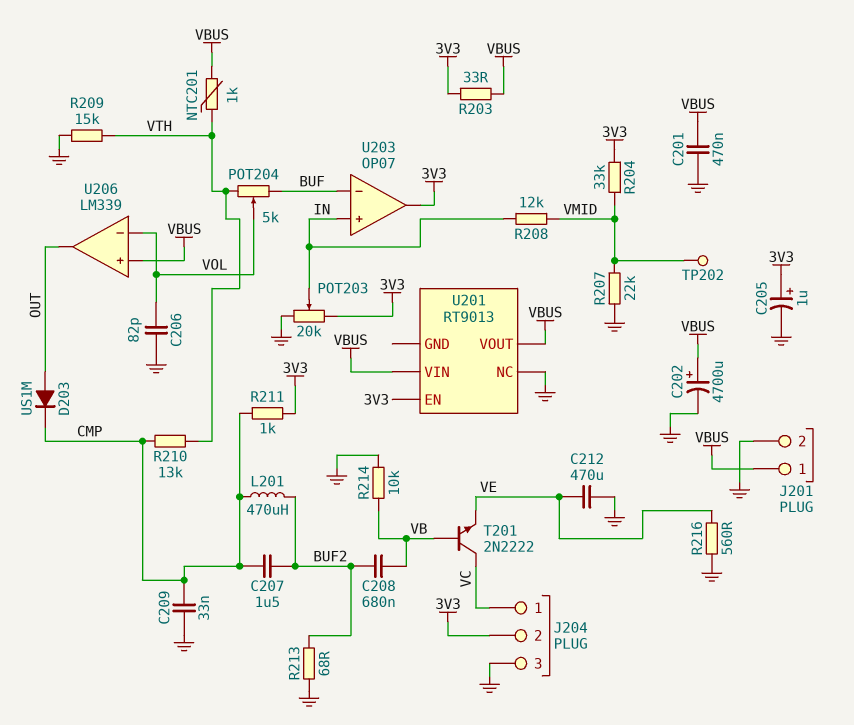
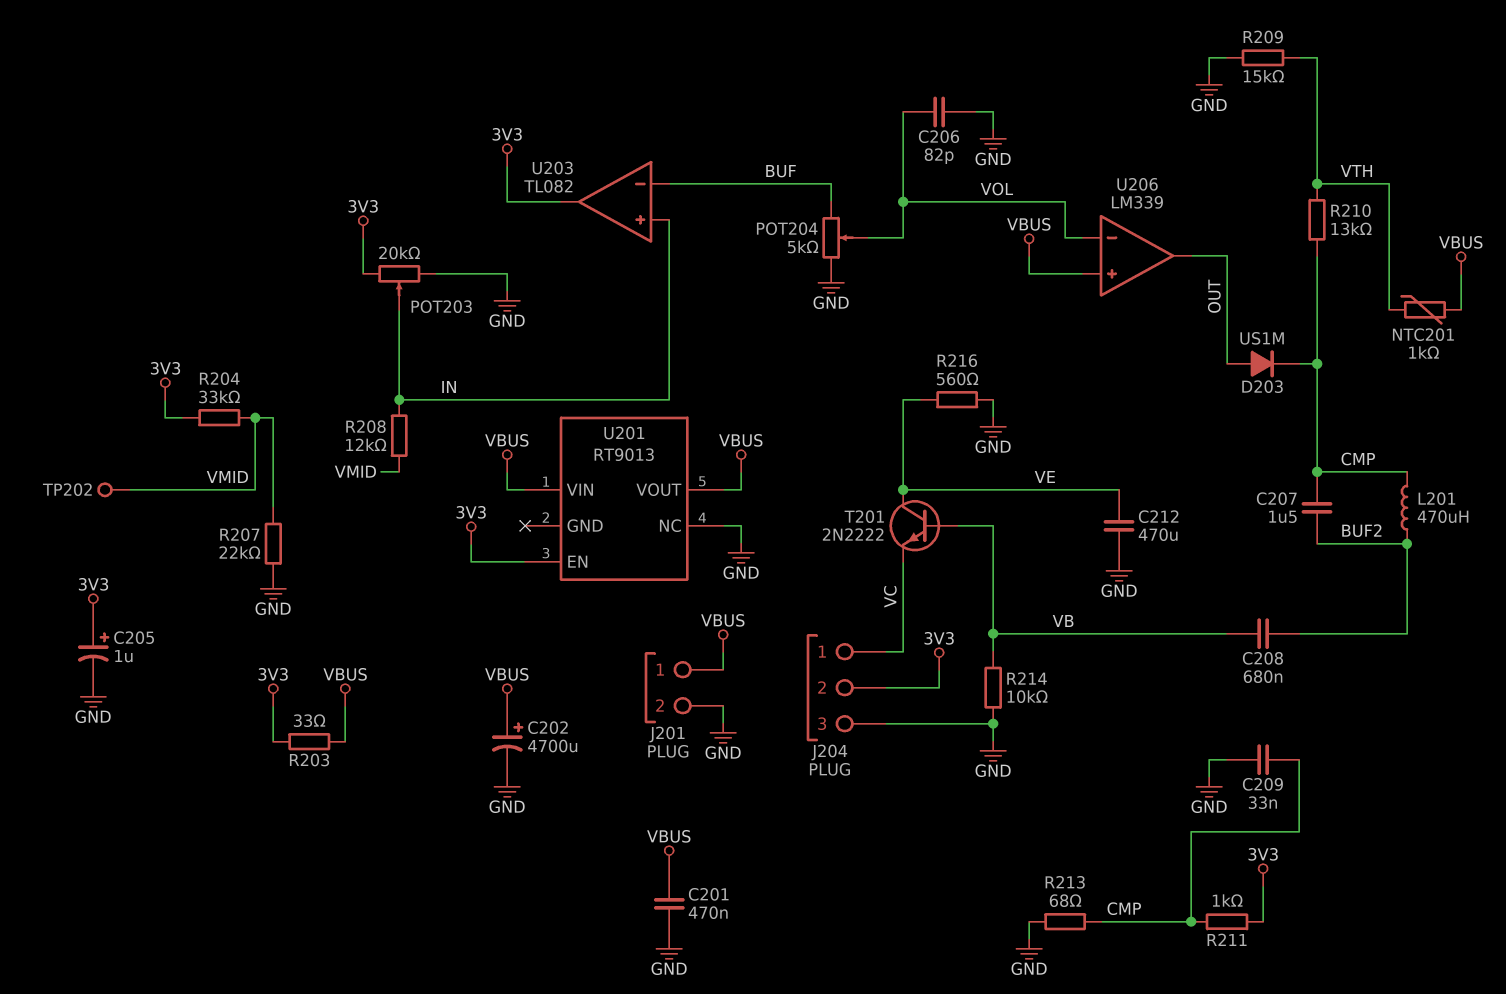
POT204: 5k (BUF, VTH, wiper VOL) -> 5k (BUF, GND, wiper VOL)
R213: 68 (BUF2, GND) -> 68 (CMP, GND)
T201: NPN 2N2222 (B VB, C VC, E VE) -> NPN 2N2222 (B VB, C VE, E VC)
U203: OP07 -> TL082

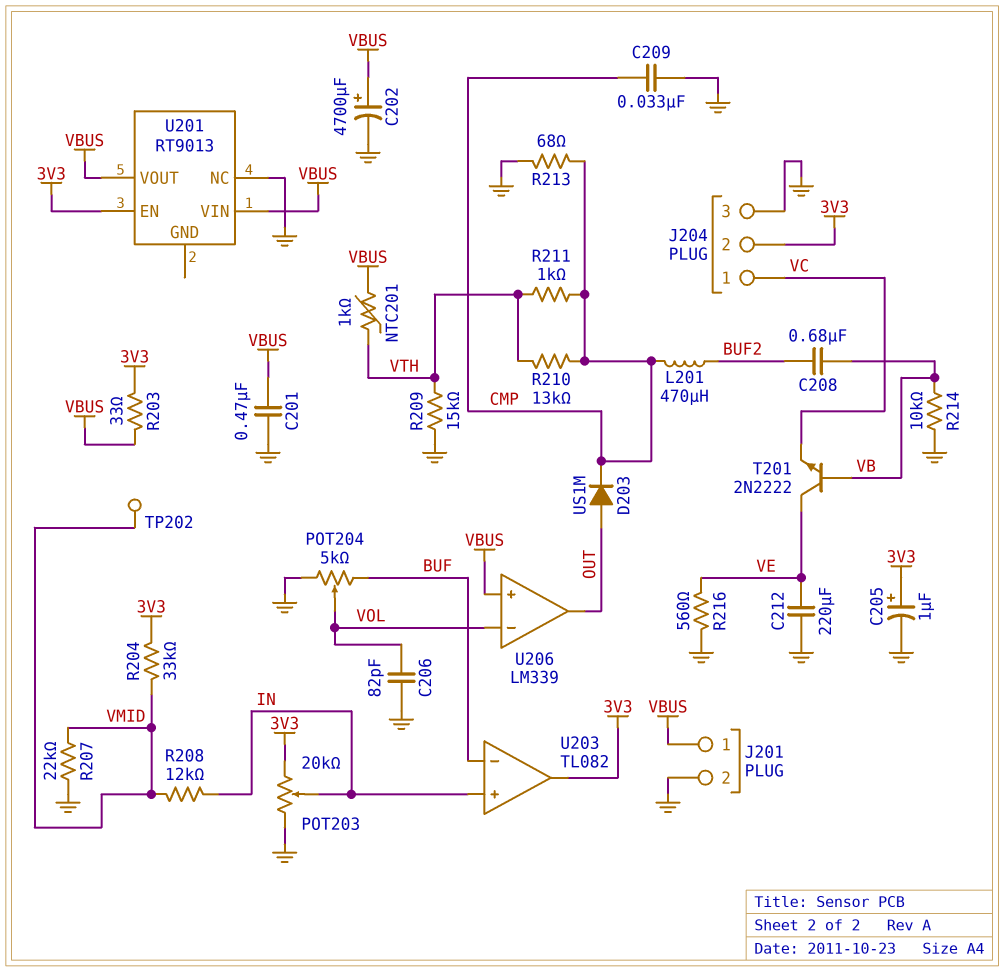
C207: 1.5uF (BUF2, CMP) -> none
C212: 470uF (GND, VE) -> 220uF (GND, VE)
R211: 1k (3V3, CMP) -> 1k (CMP, VTH)

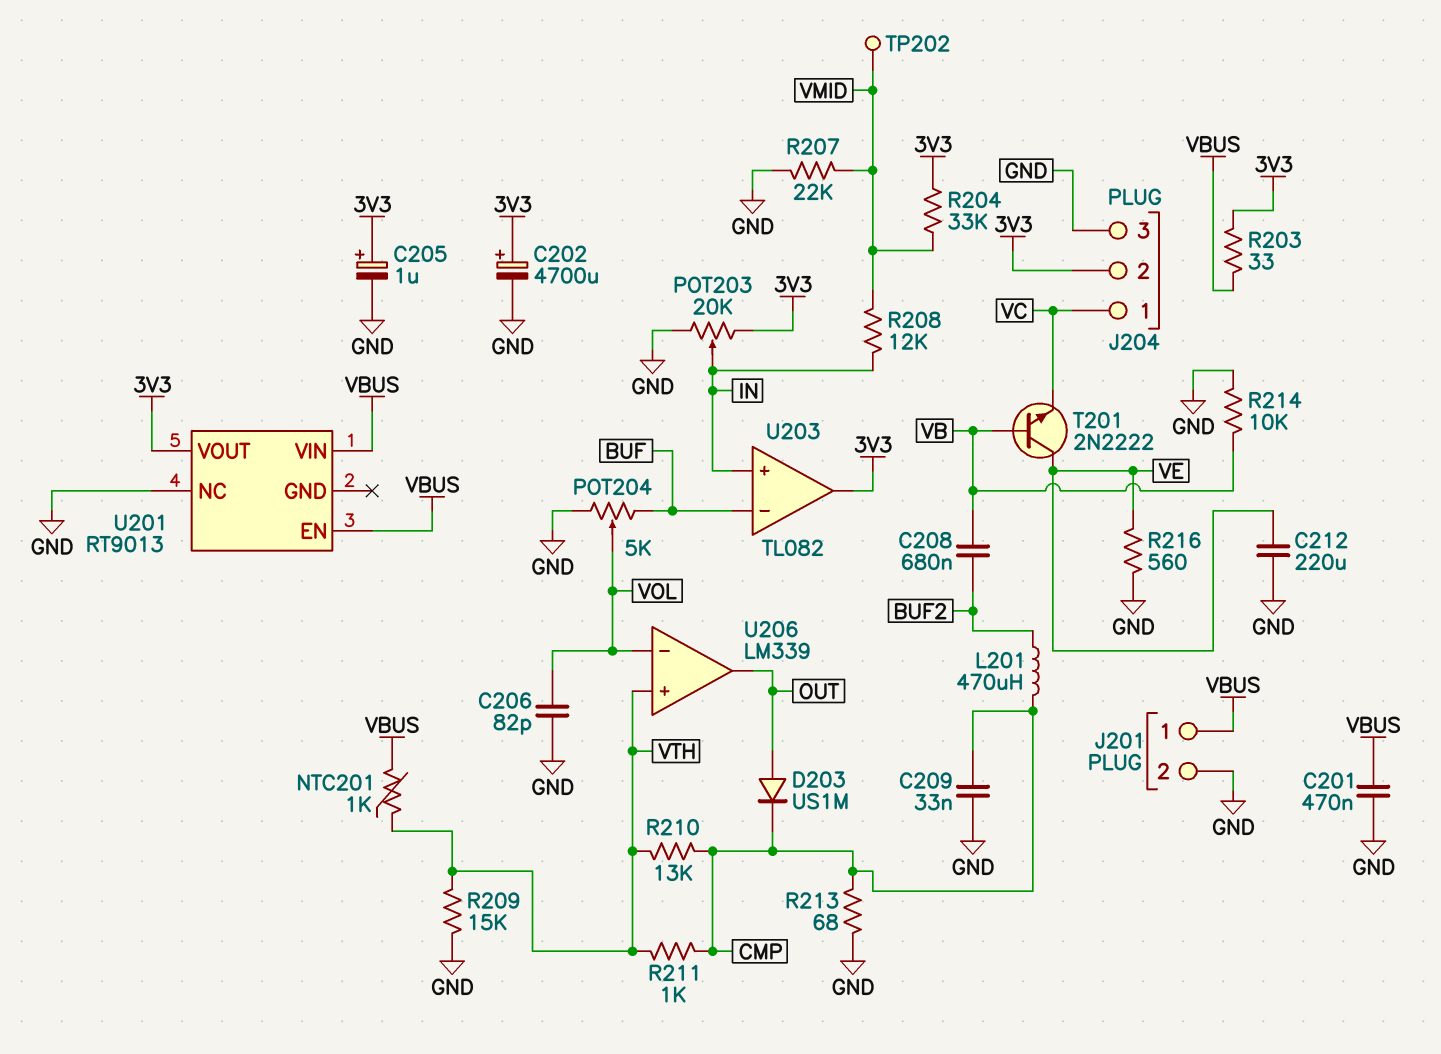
C202: 4700uF (plus VBUS, minus GND) -> 4700uF (plus 3V3, minus GND)
U201 pin EN: 3V3 -> VBUS
U201 pin VOUT: VBUS -> 3V3
U206 pin in+: VBUS -> VTH

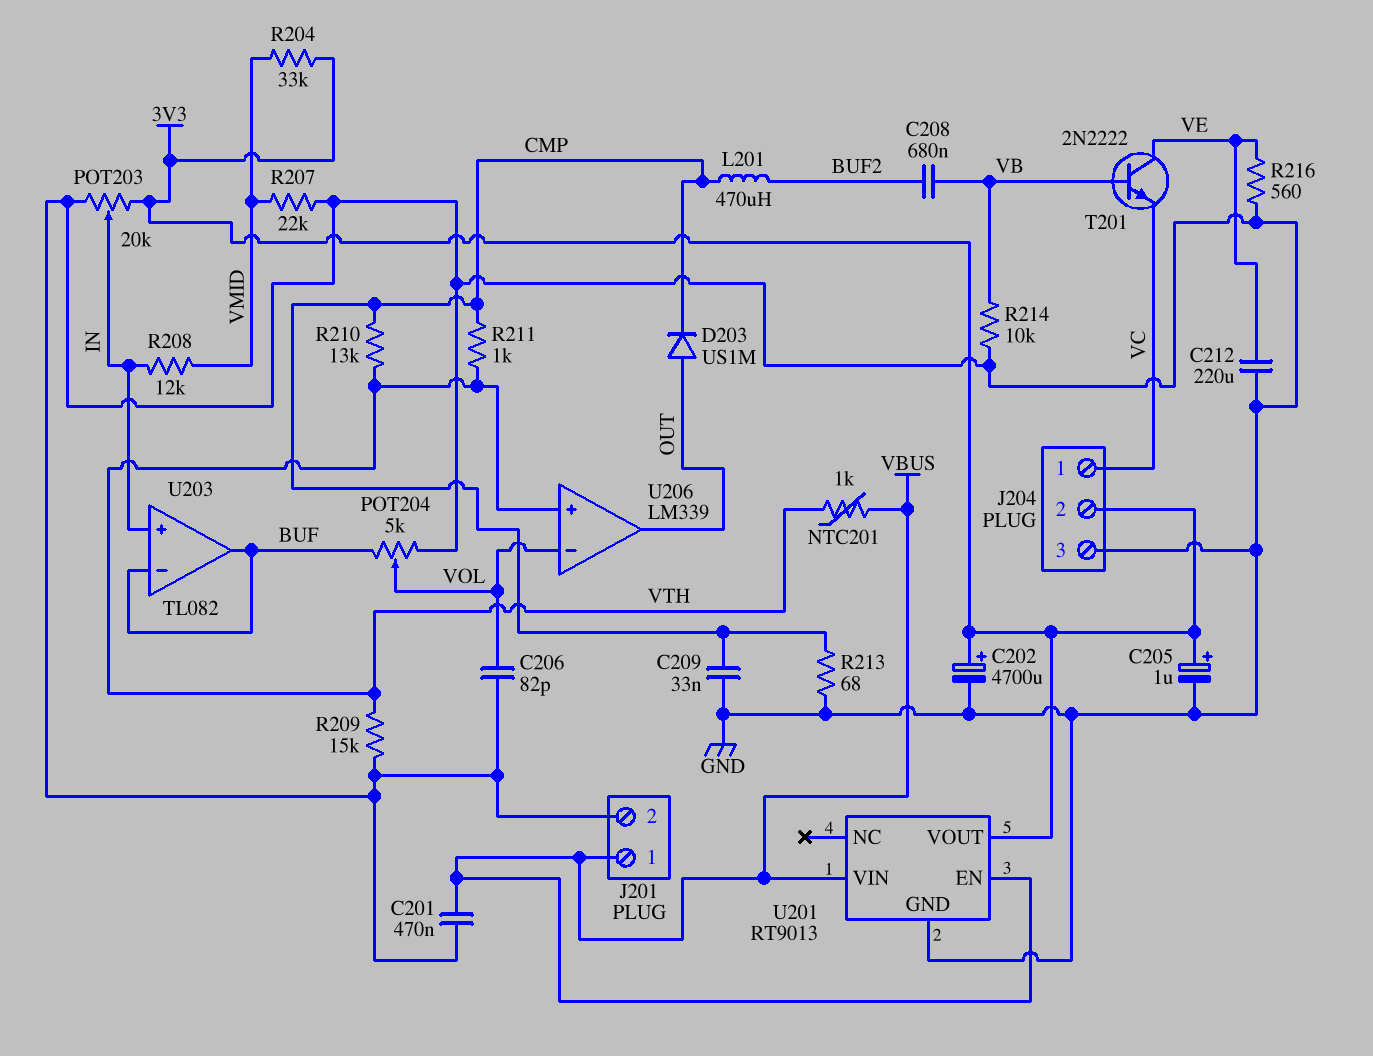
R203: 33 (3V3, VBUS) -> none
TP202: test point (VMID) -> none
U201 pin GND: none -> GND
U201 pin NC: GND -> none
U203 pin out: 3V3 -> BUF

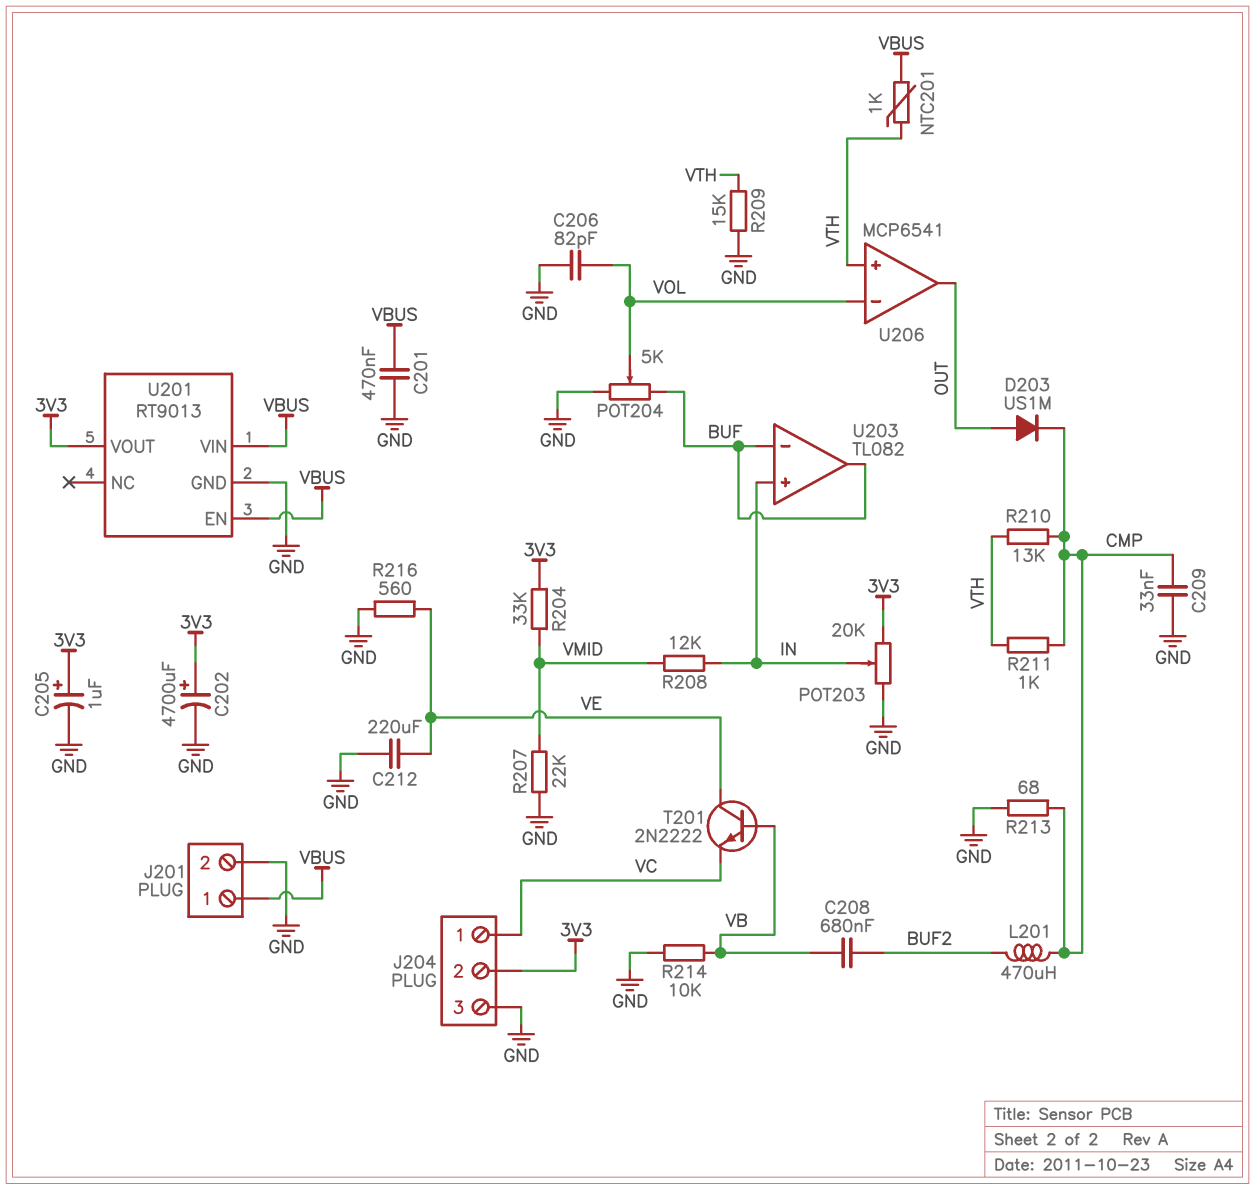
U206: LM339 -> MCP6541

